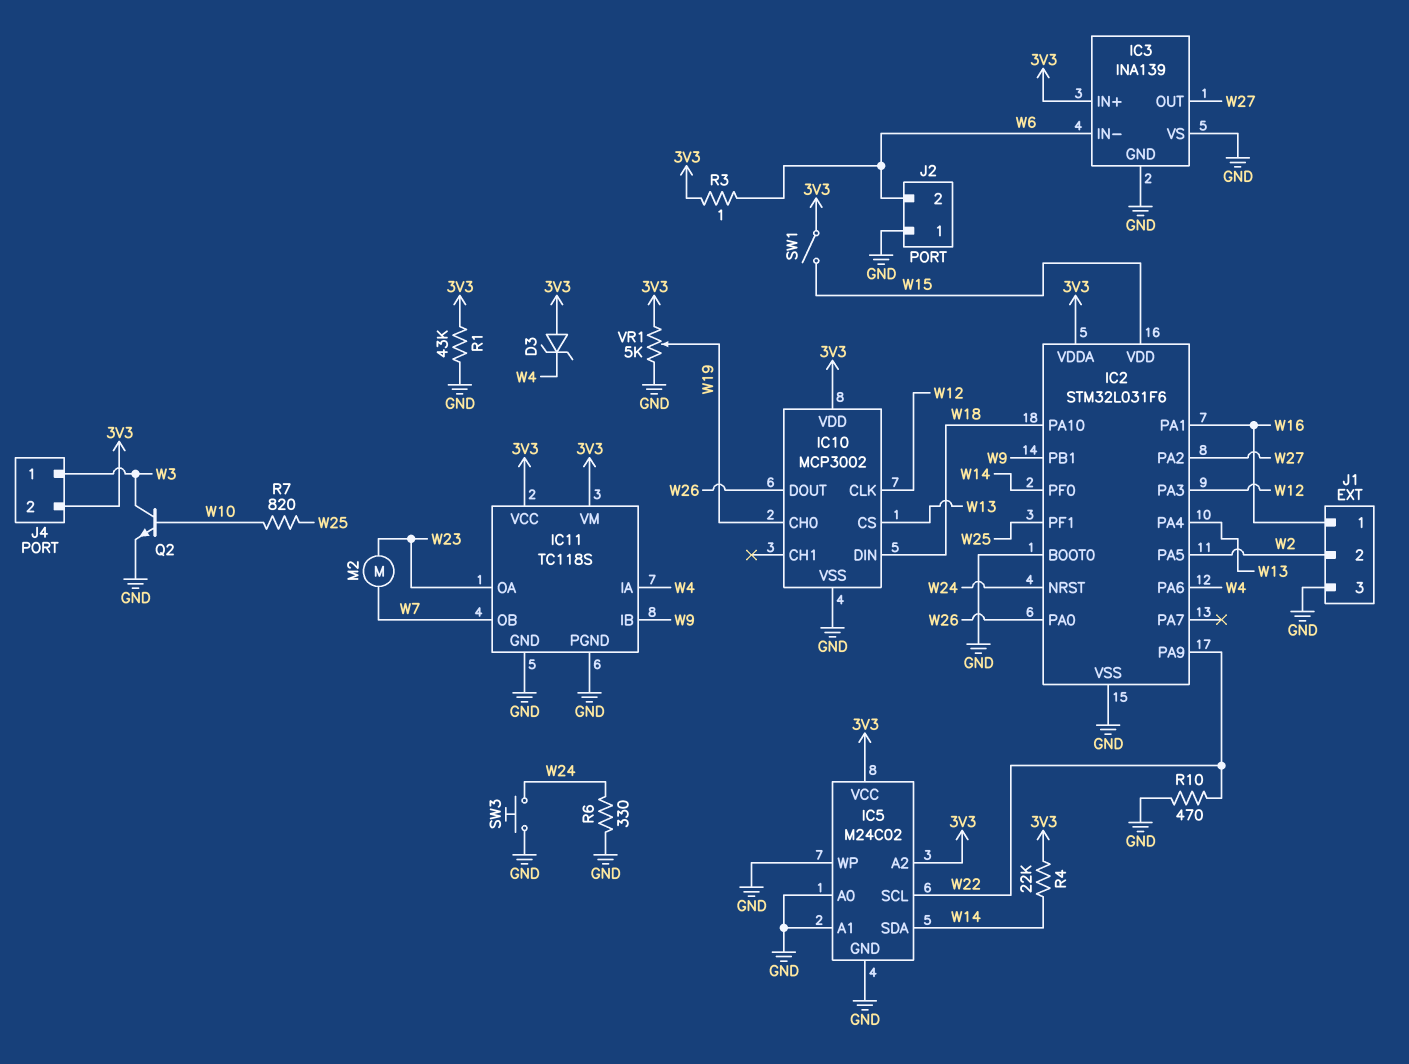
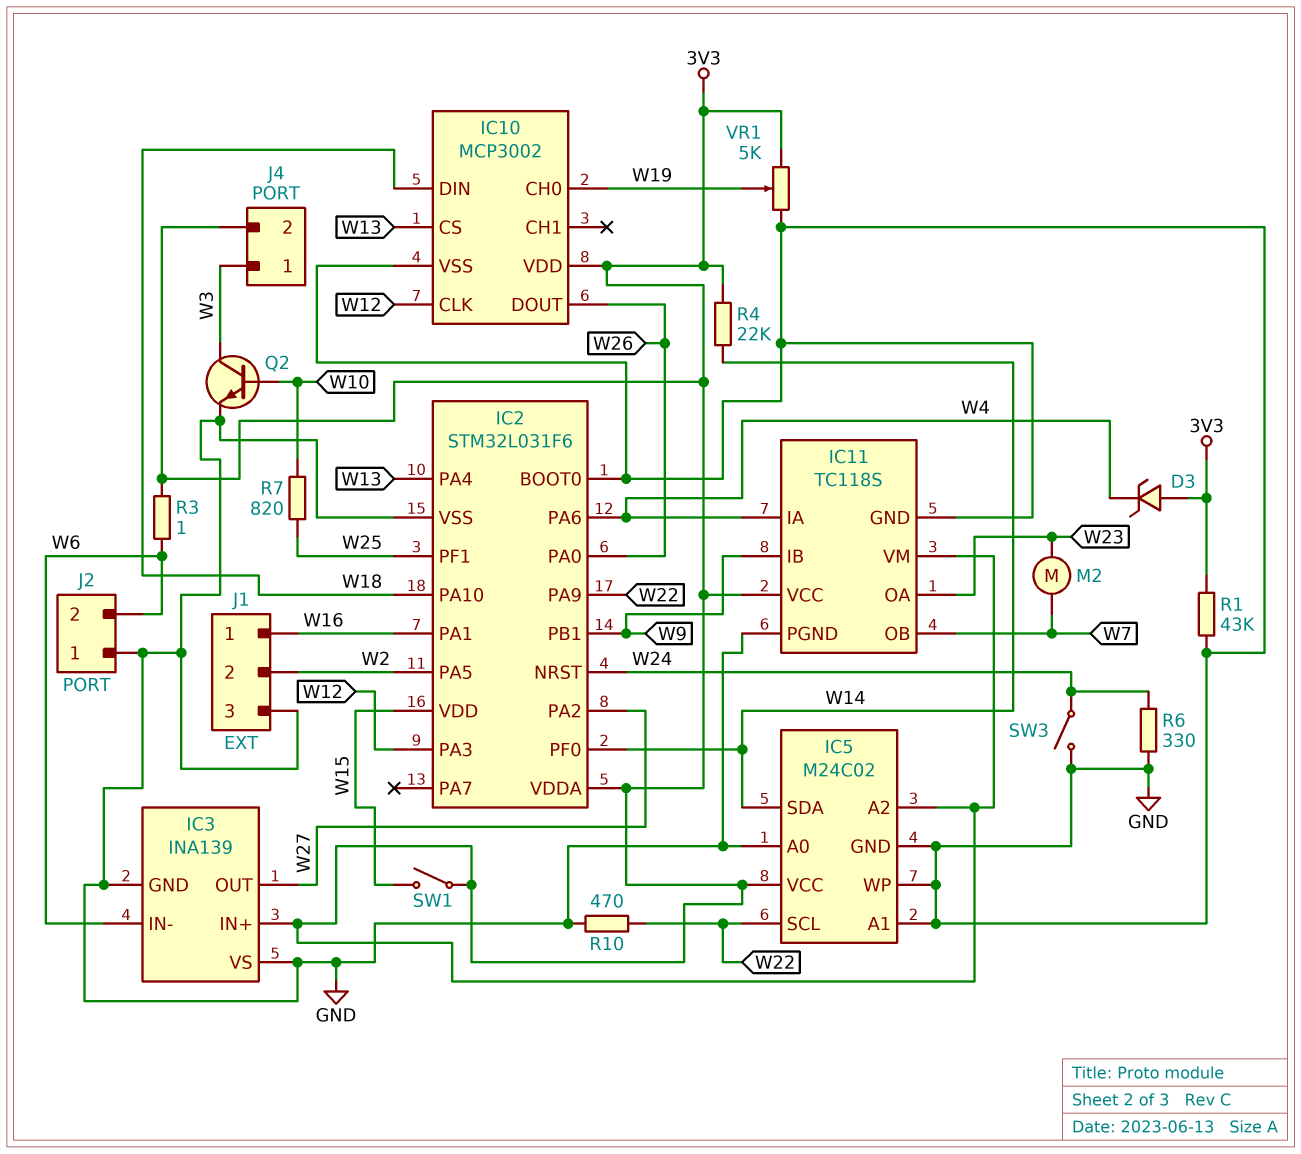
SW3: button (GND, W24) -> switch (GND, W24)

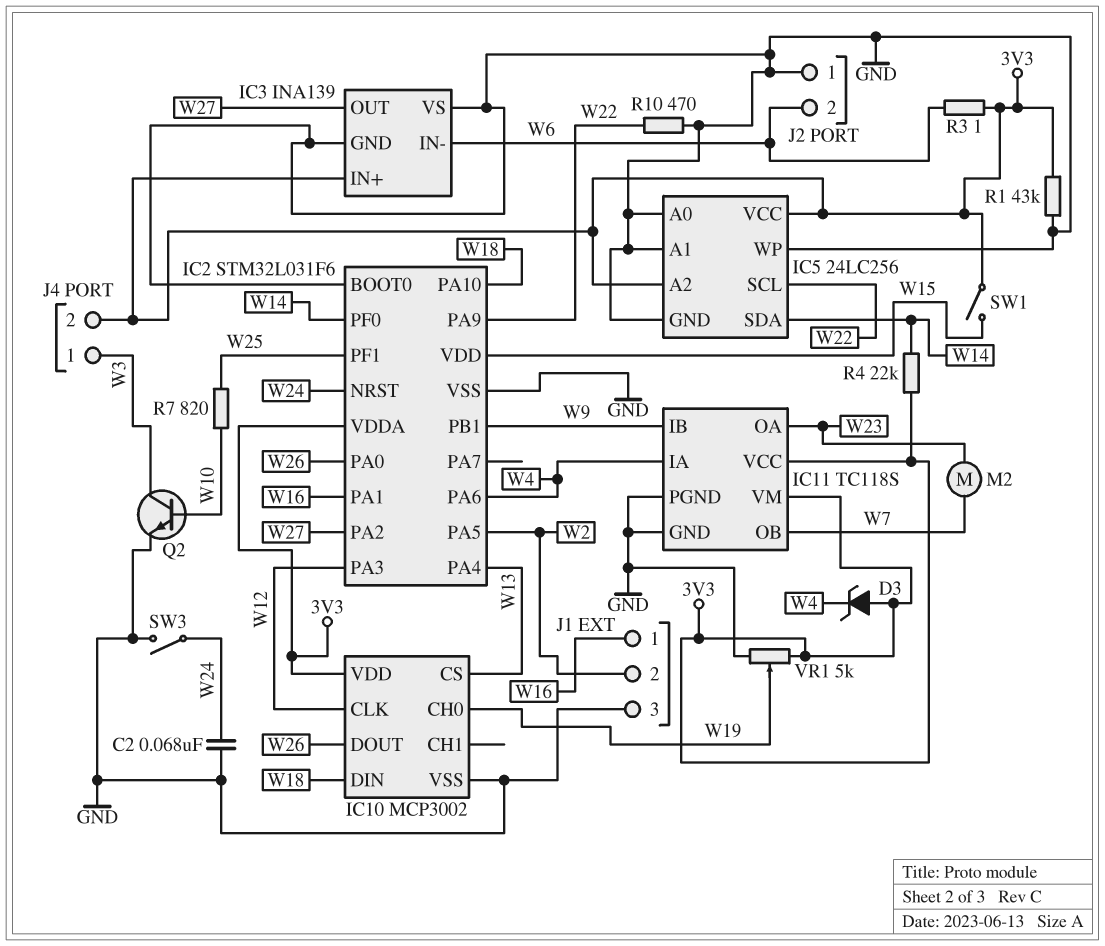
C2: none -> 68nF (GND, W24)
IC5: M24C02 -> 24LC256
R6: 330 (GND, W24) -> none

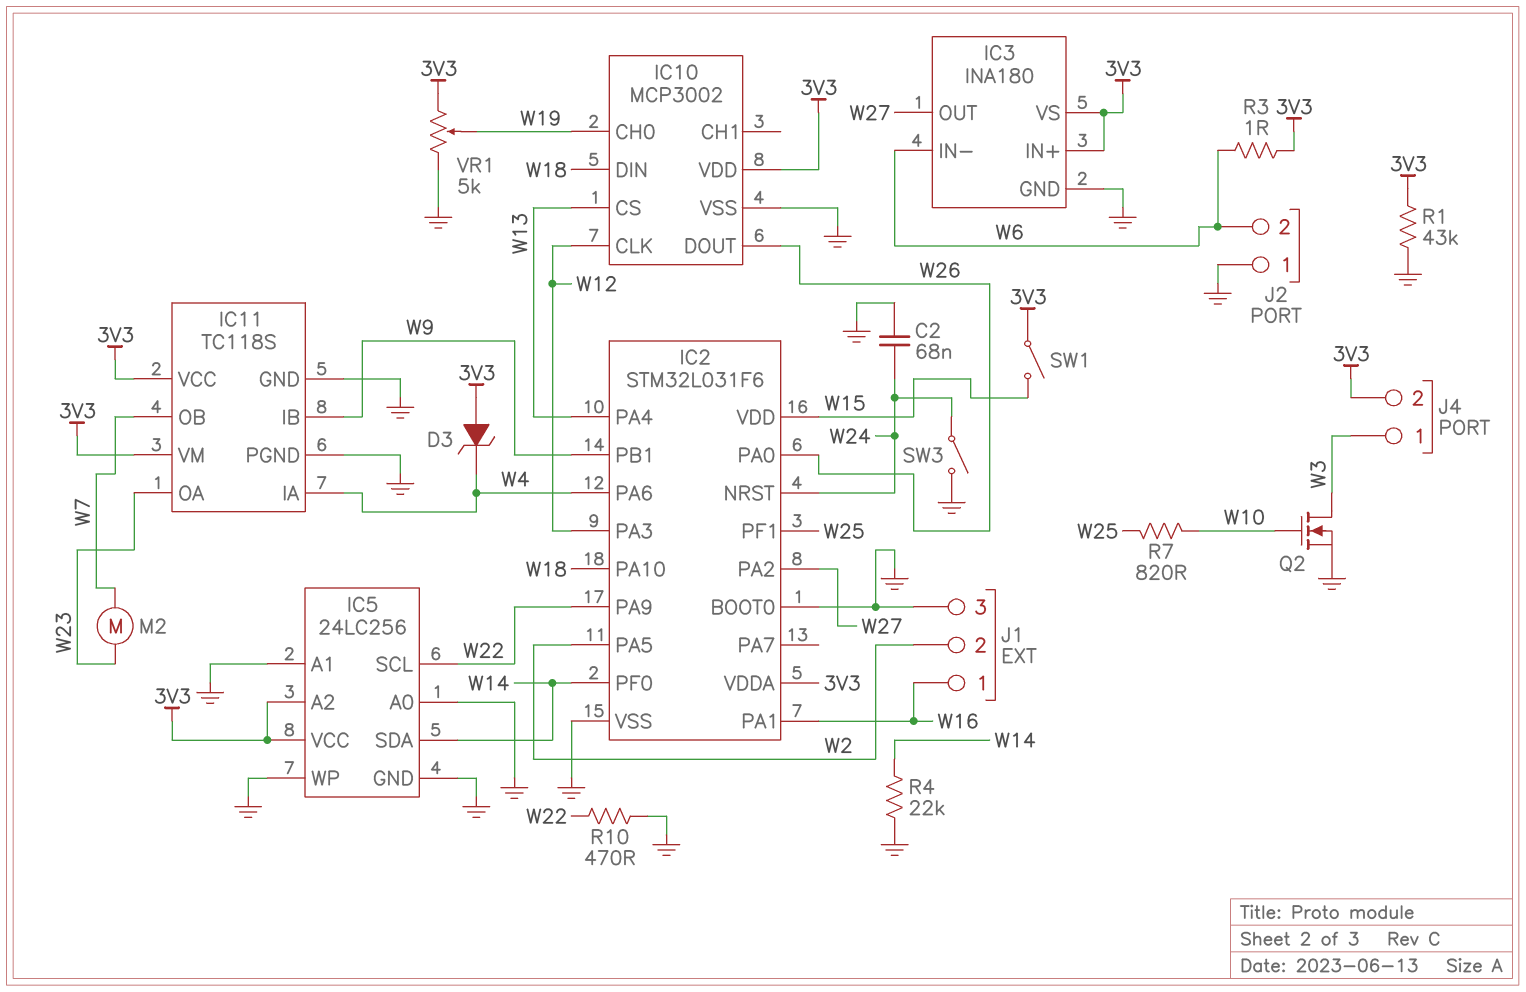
IC3: INA139 -> INA180
IC3 pin VS: GND -> 3V3
Q2: NPN (B W10, C W3, E GND) -> NMOS (G W10, D W3, S GND)
R4: 22k (3V3, W14) -> 22k (GND, W14)

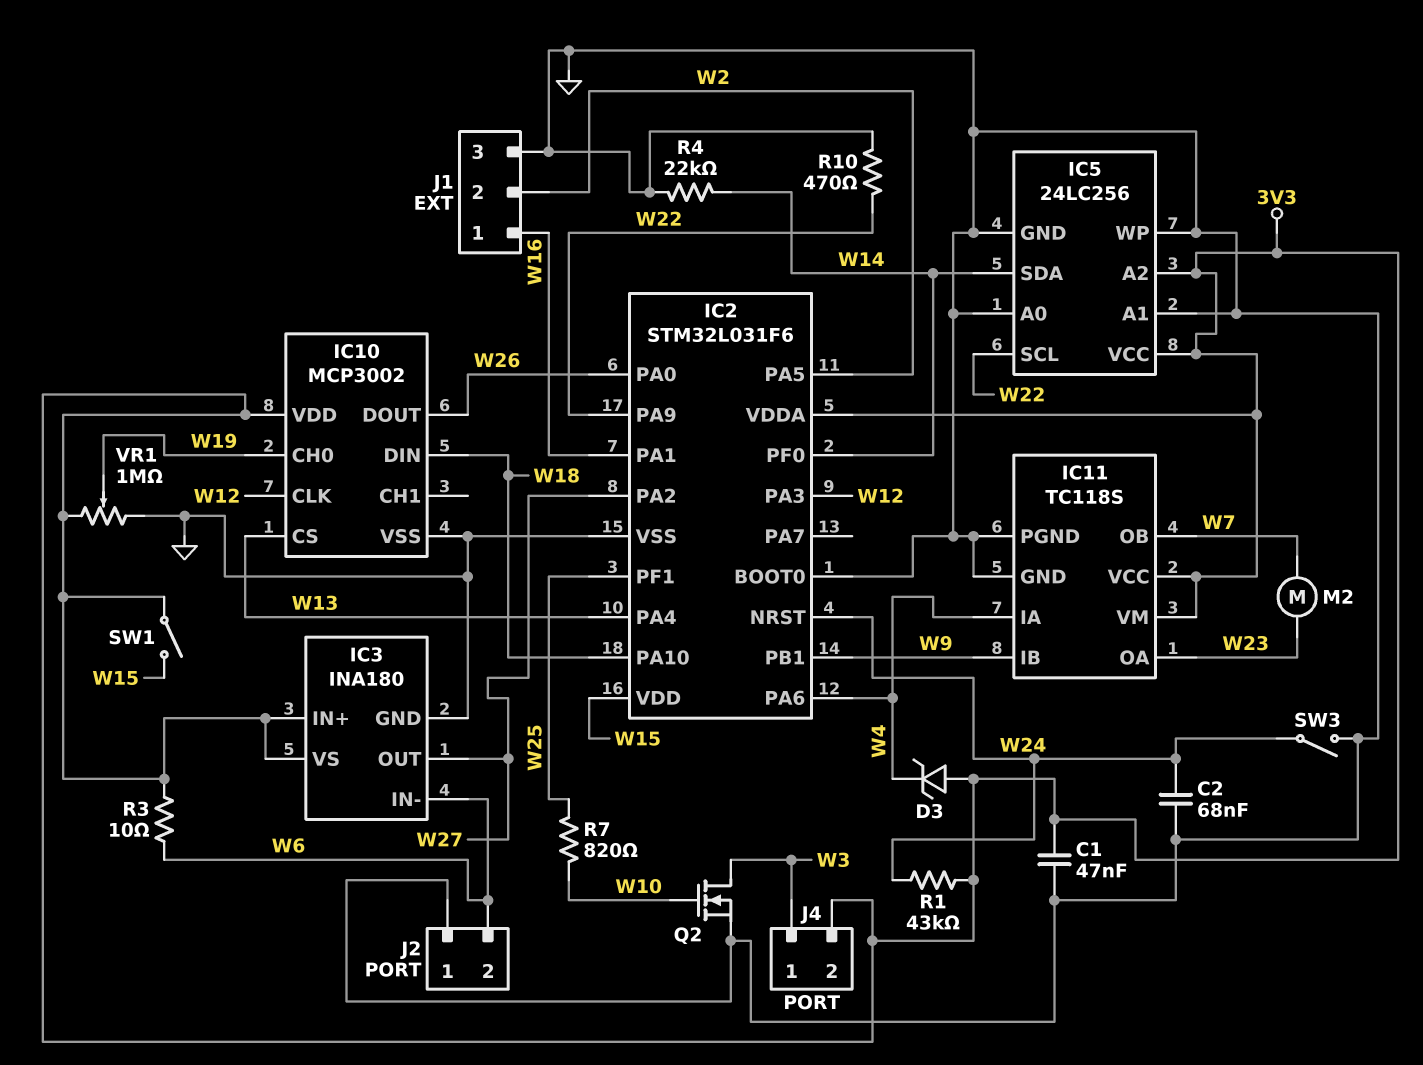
C1: none -> 47nF (3V3, GND)
R1: 43k (3V3, GND) -> 43k (3V3, W24)
R3: 1 (3V3, W6) -> 10 (3V3, W6)
VR1: 5k (3V3, GND, wiper W19) -> 1M (3V3, GND, wiper W19)

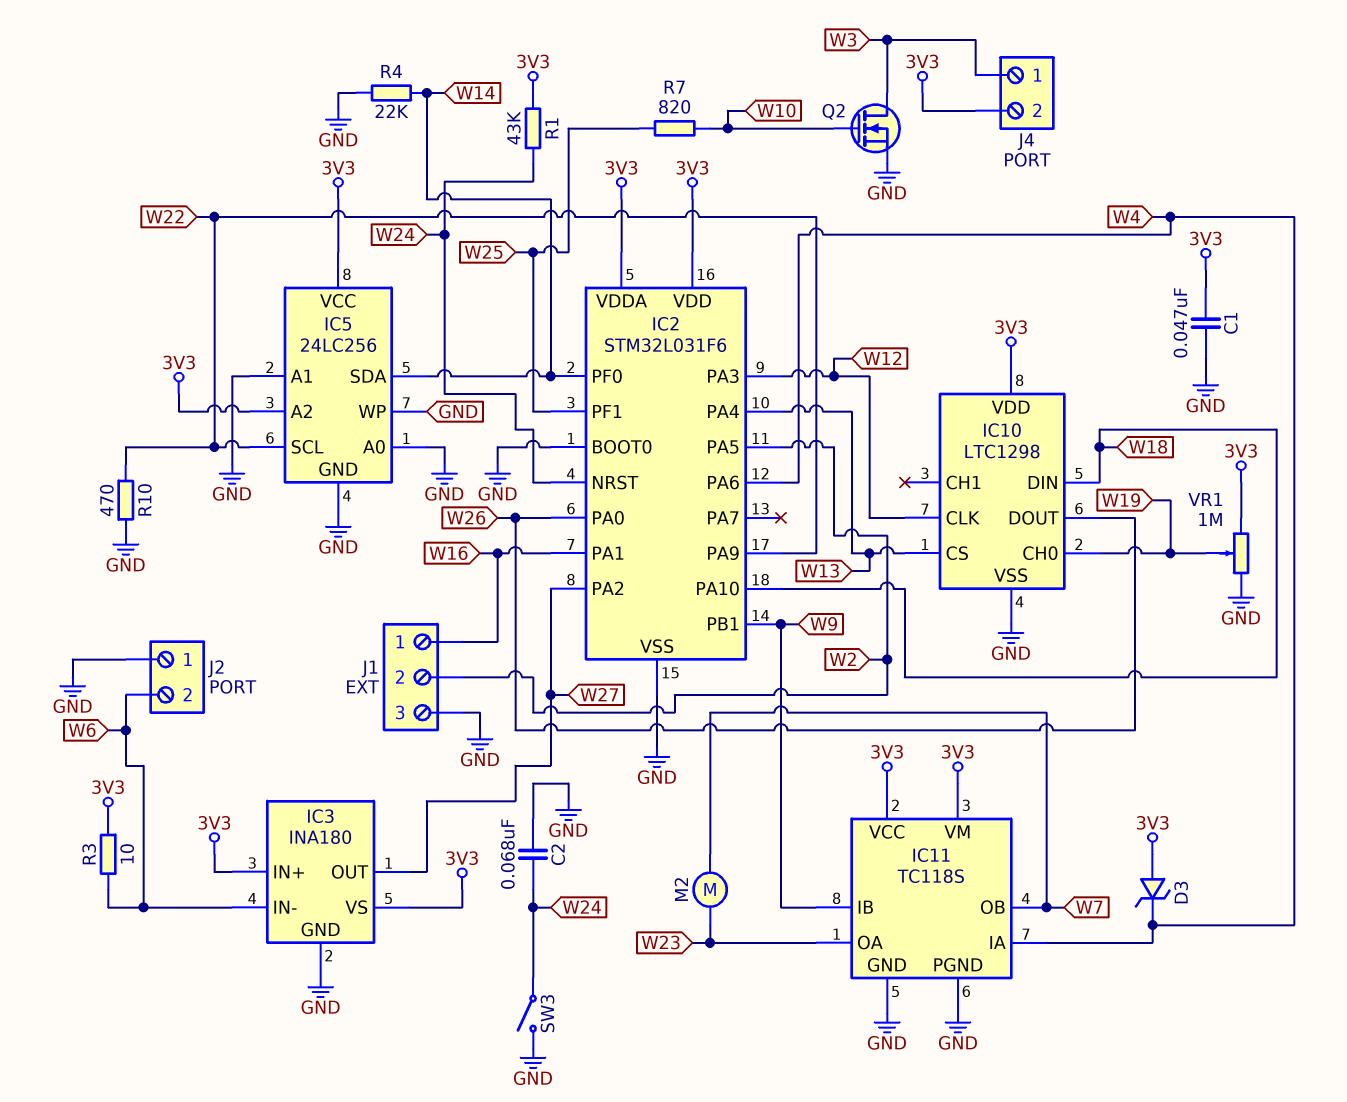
IC2 pin VDD: W15 -> 3V3
IC10: MCP3002 -> LTC1298
SW1: switch (3V3, W15) -> none

